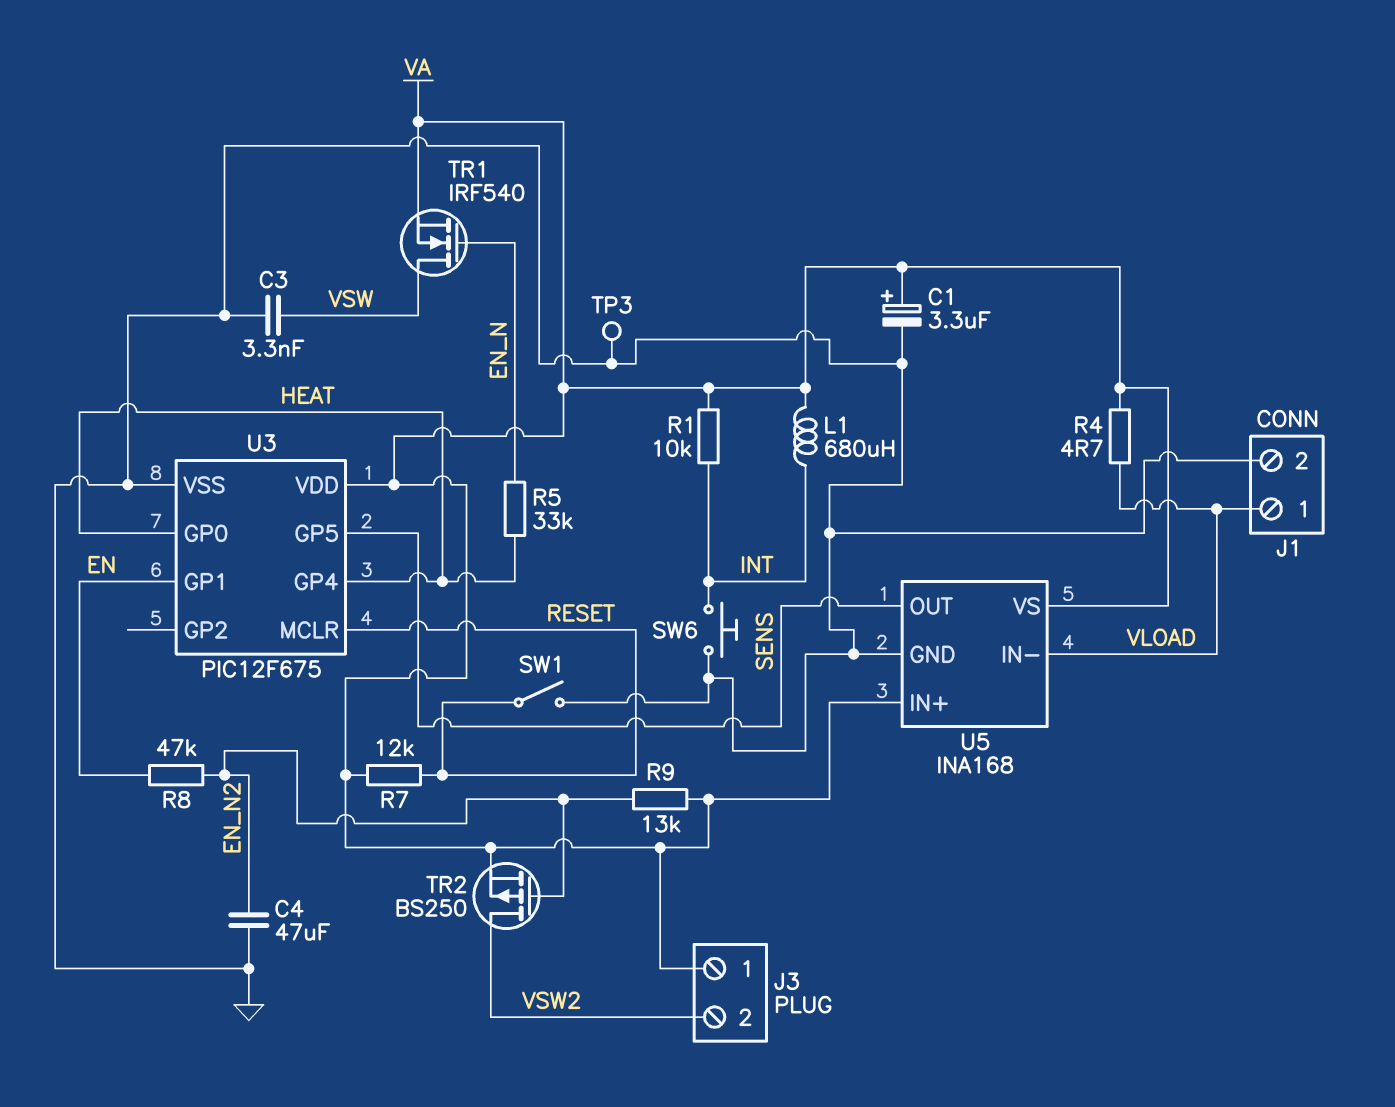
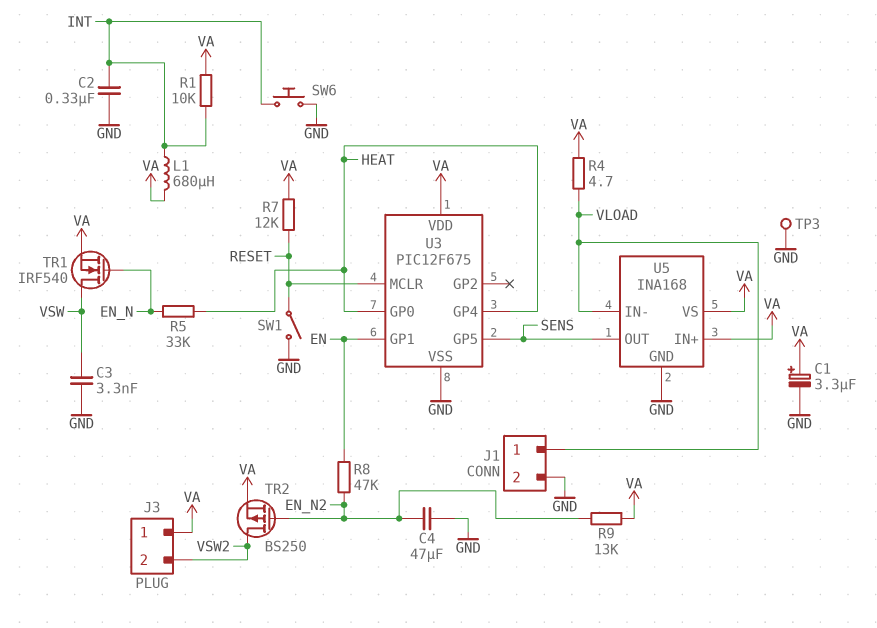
C2: none -> 330nF (GND, INT)

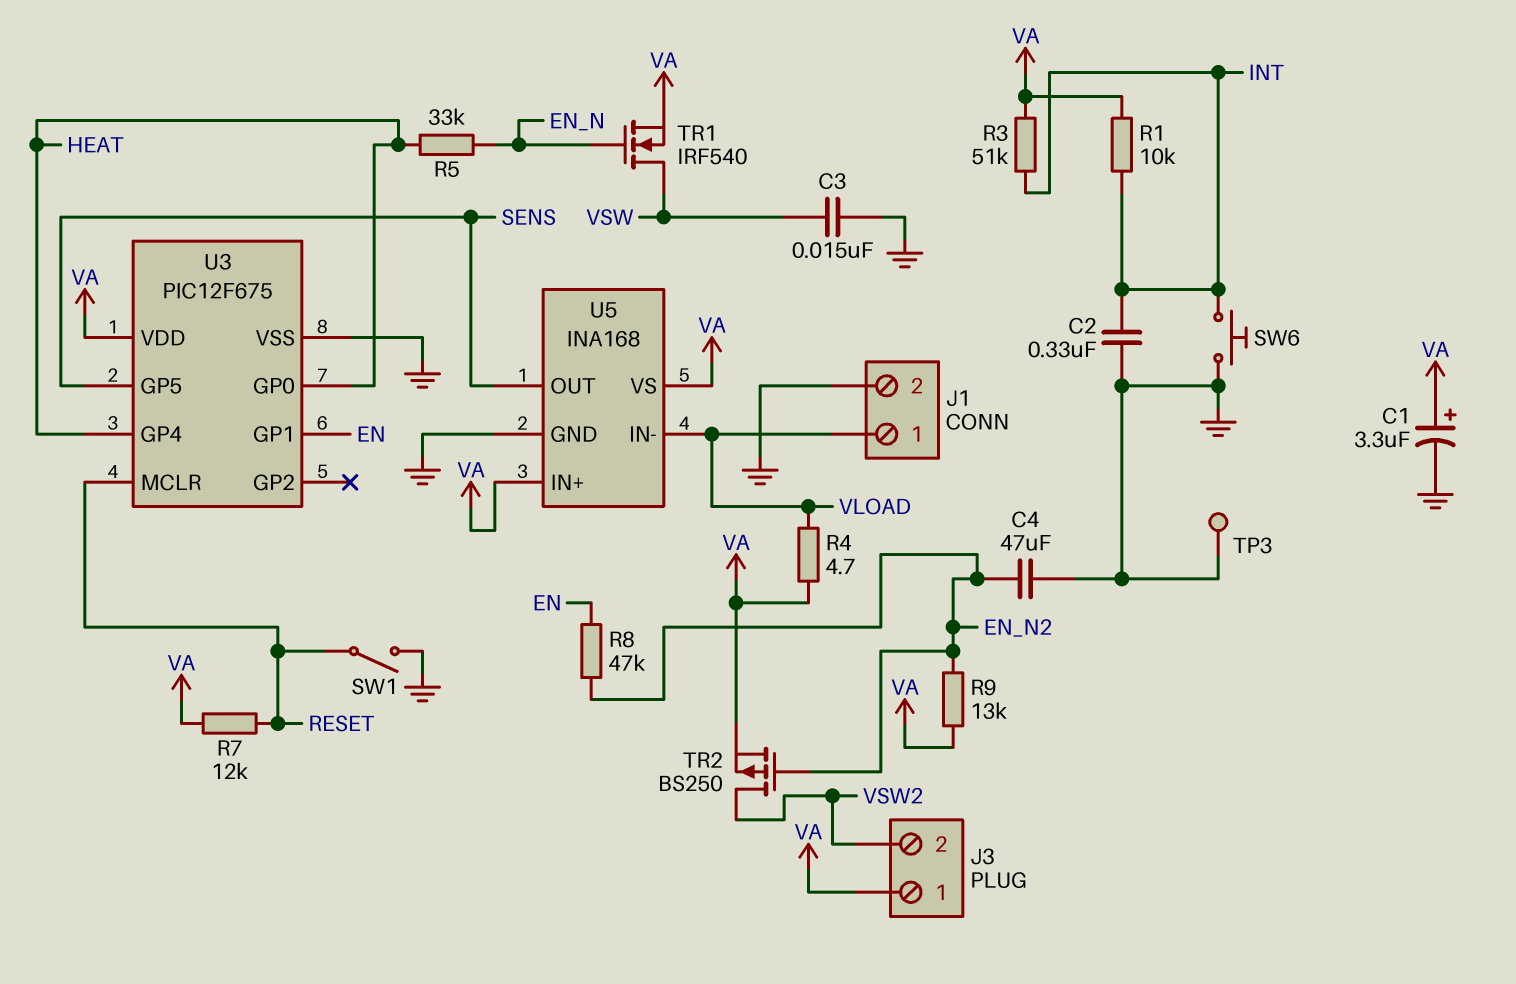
C3: 3.3nF (GND, VSW) -> 15nF (GND, VSW)
L1: 680uH (INT, VA) -> none
R3: none -> 51k (INT, VA)

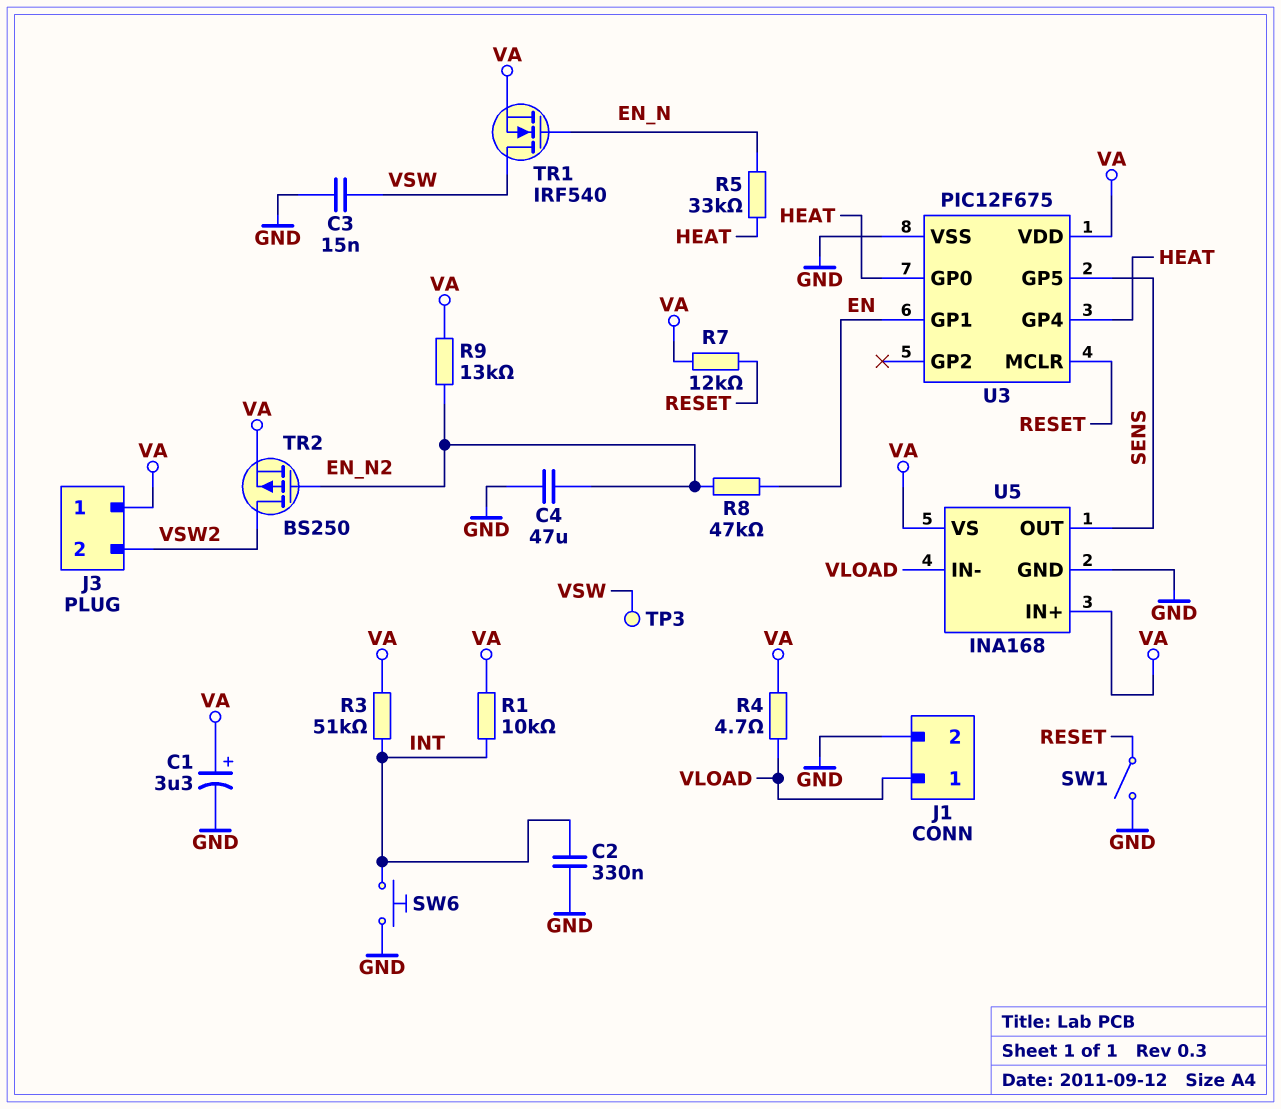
TP3: test point (GND) -> test point (VSW)

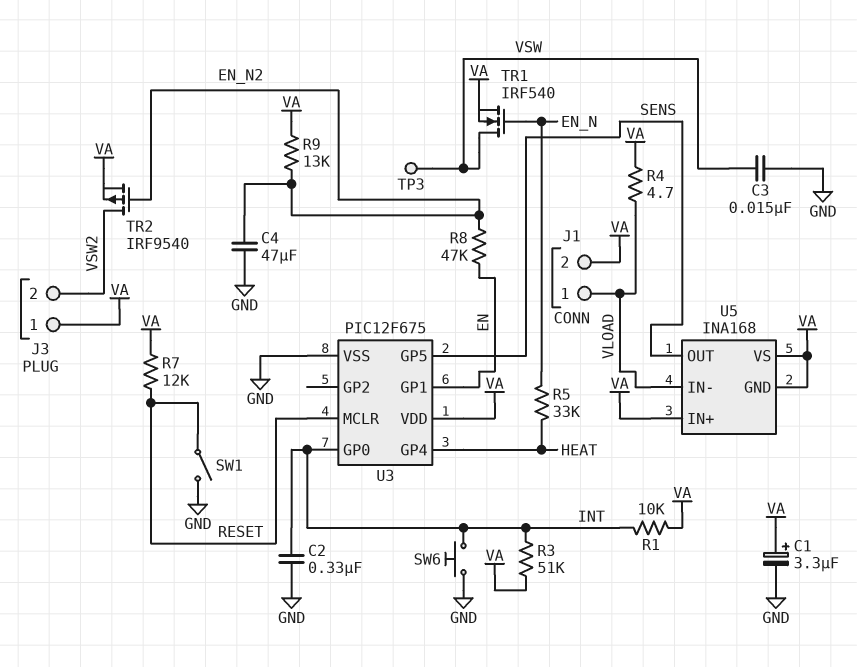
J1 pin 2: GND -> VA
TR2: PMOS BS250 (G EN_N2, D VSW2, S VA) -> PMOS IRF9540 (G EN_N2, D VSW2, S VA)
U3 pin GP0: HEAT -> INT
U5 pin GND: GND -> VA

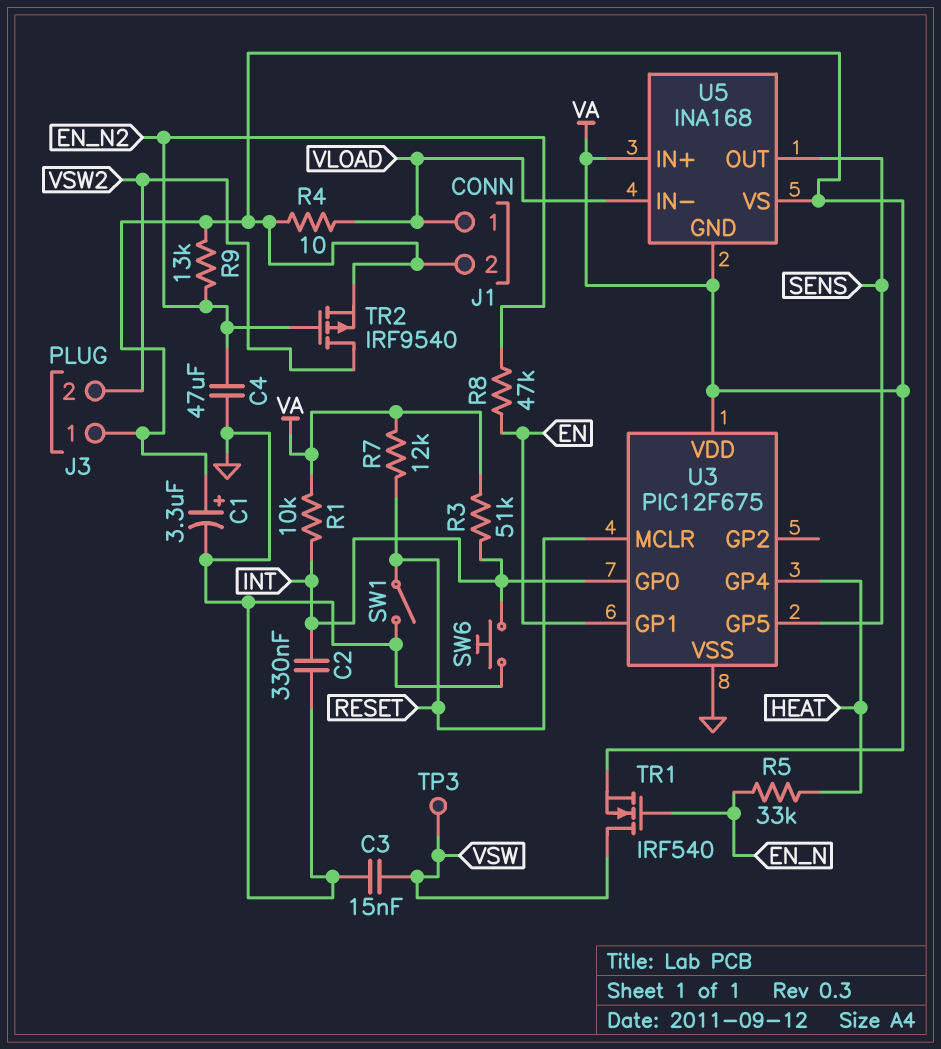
R4: 4.7 (VA, VLOAD) -> 10 (VA, VLOAD)

